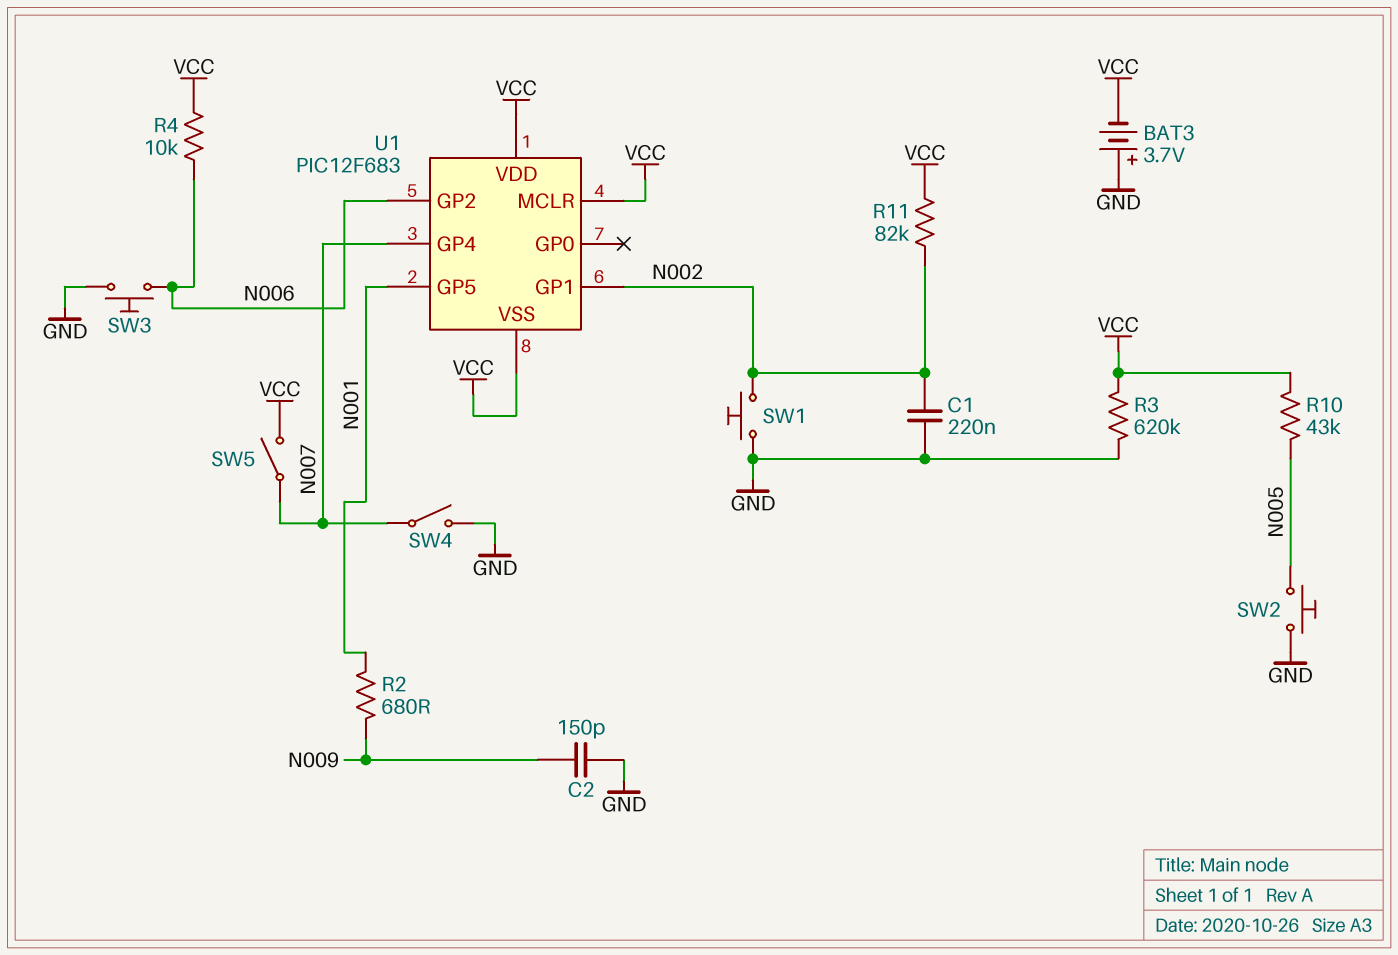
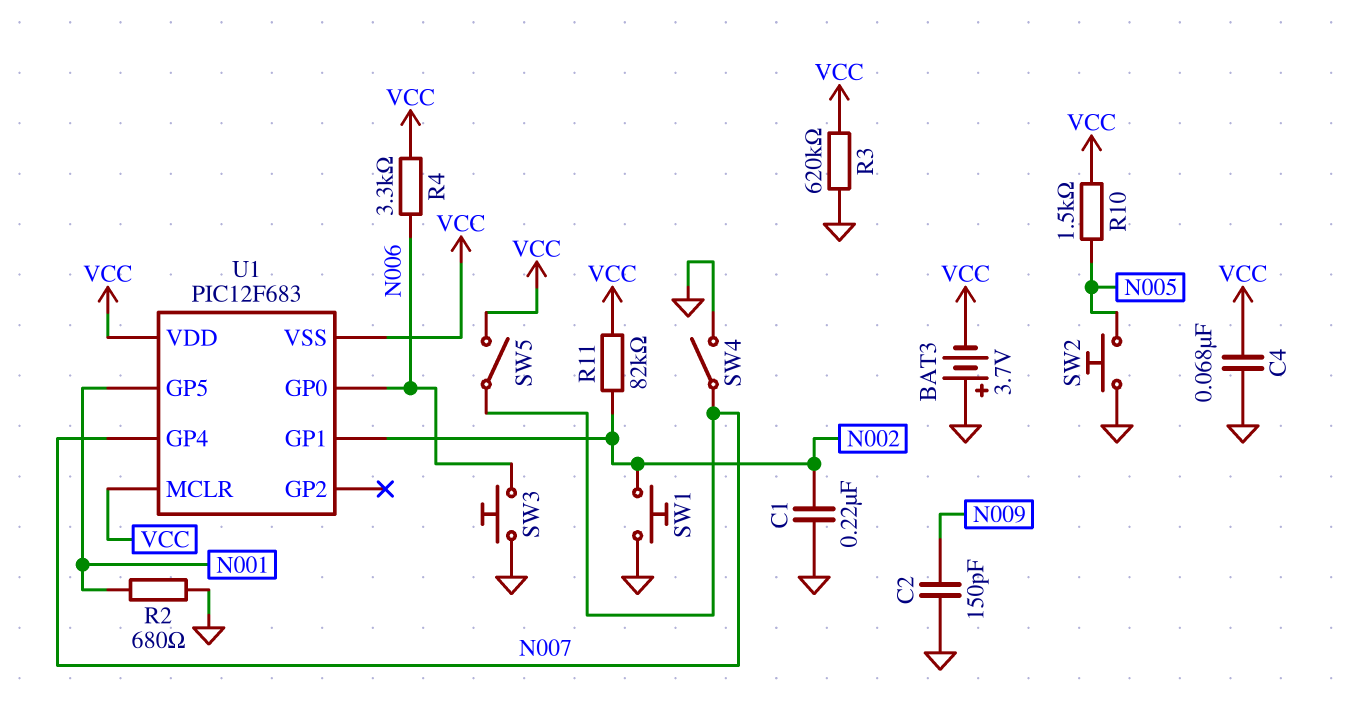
C4: none -> 68nF (GND, VCC)
R2: 680 (N001, N009) -> 680 (GND, N001)
R4: 10k (N006, VCC) -> 3.3k (N006, VCC)
R10: 43k (N005, VCC) -> 1.5k (N005, VCC)
U1 pin GP0: none -> N006
U1 pin GP2: N006 -> none

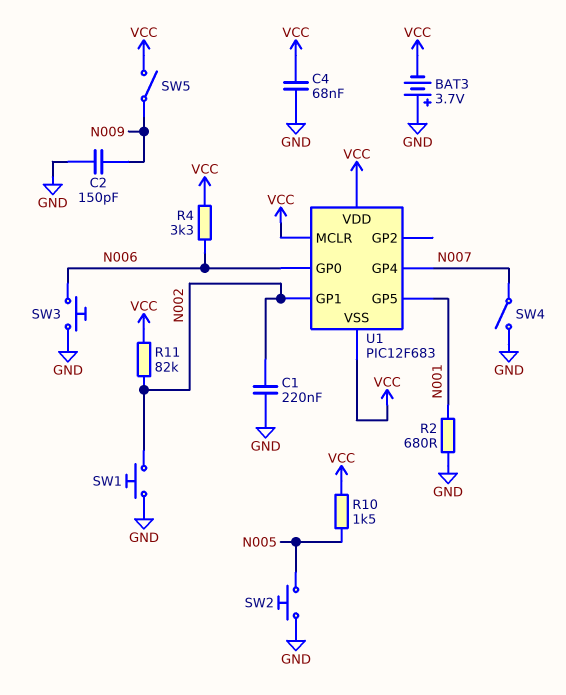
R3: 620k (GND, VCC) -> none
SW5: switch (N007, VCC) -> switch (N009, VCC)

